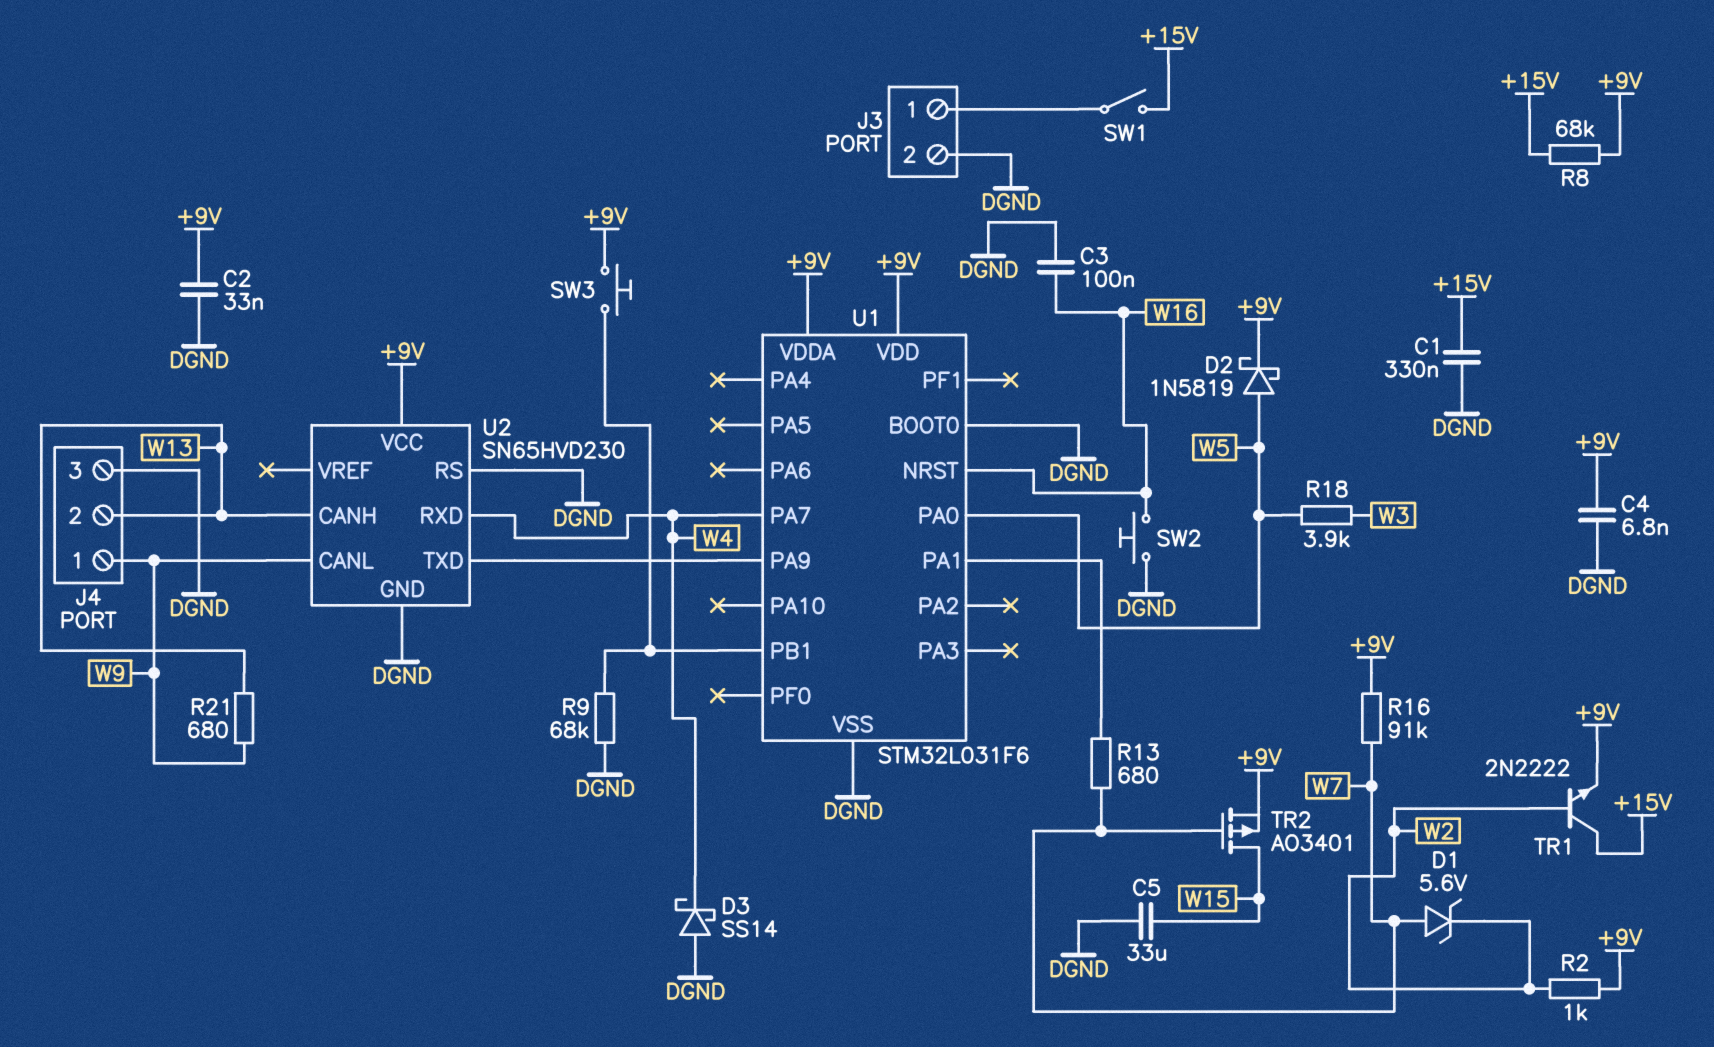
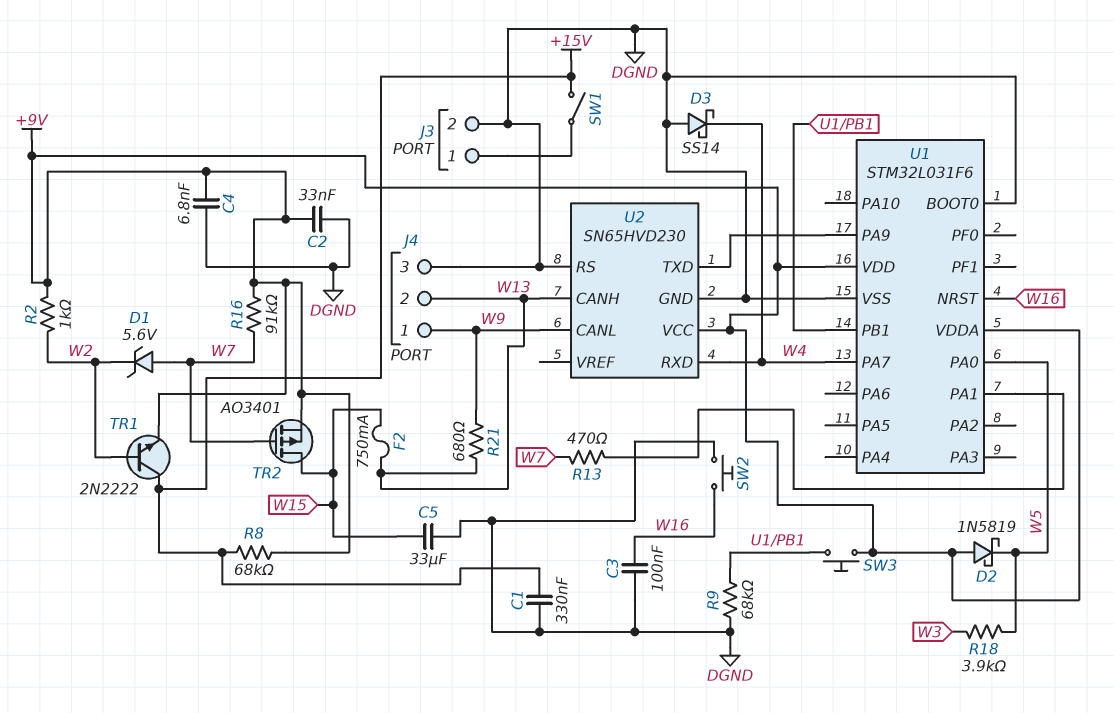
D2: schottky 1N5819 (A W5, K +9V) -> schottky 1N5819 (A +9V, K W5)
F2: none -> 750mA (W13, W15)
R13: 680 (U1/PA1, W7) -> 470 (U1/PA1, W7)

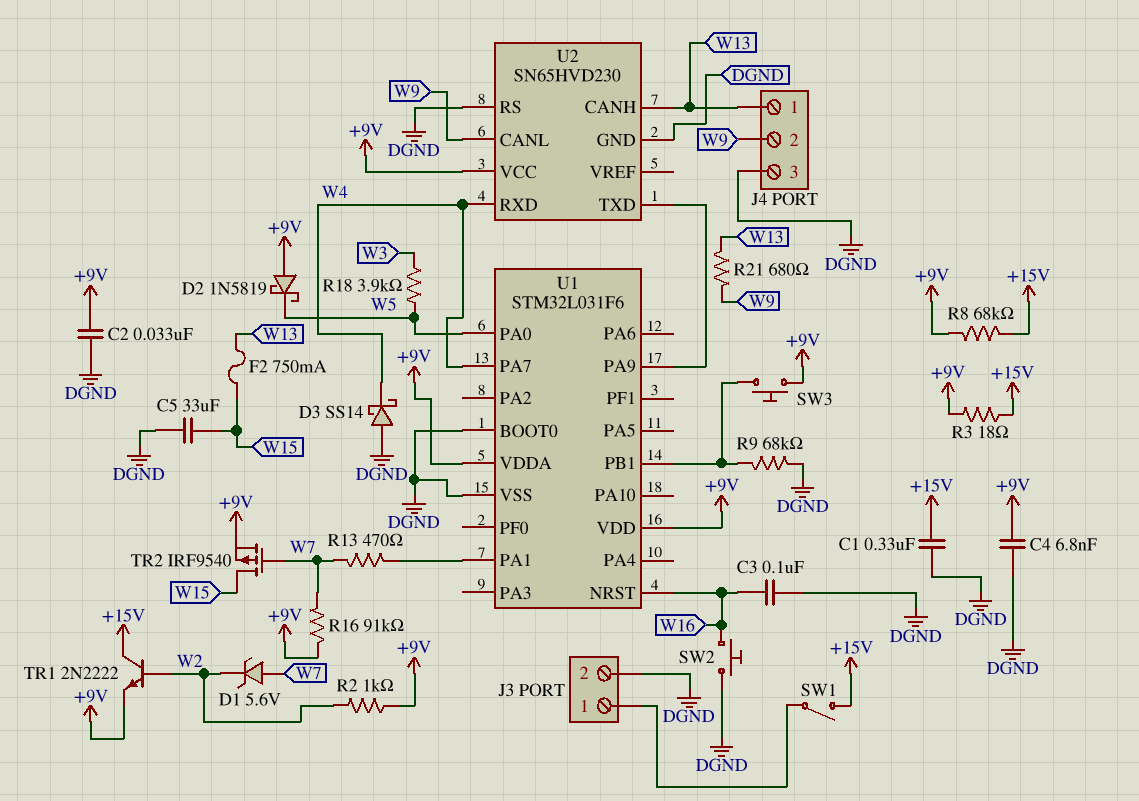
J4 pin 1: W9 -> W13
J4 pin 2: W13 -> W9
R3: none -> 18 (+9V, +15V)
TR2: PMOS AO3401 (G W7, D W15, S +9V) -> PMOS IRF9540 (G W7, D W15, S +9V)

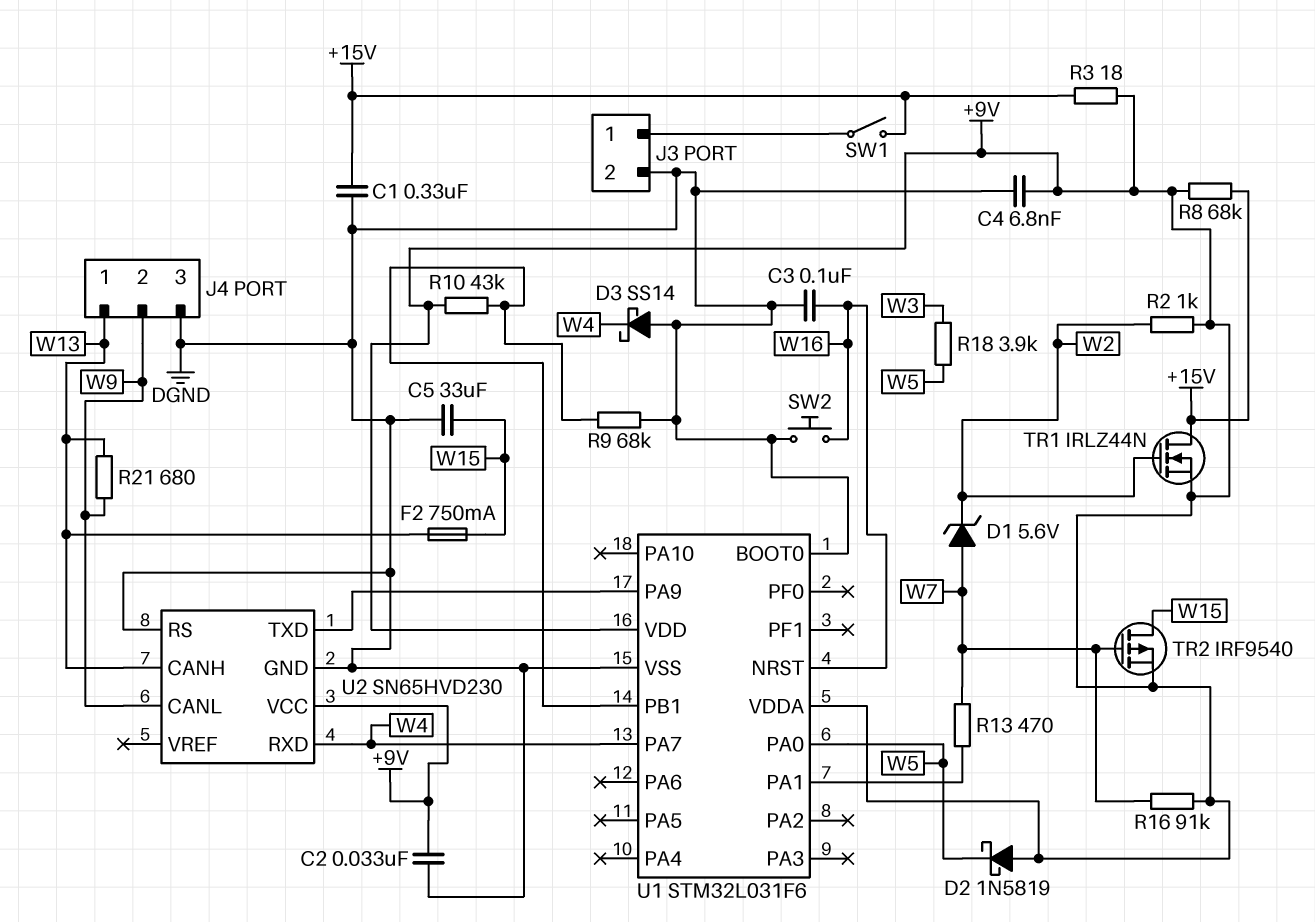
R10: none -> 43k (+9V, U1/PB1)
SW3: button (+9V, U1/PB1) -> none
TR1: NPN 2N2222 (B W2, C +15V, E +9V) -> NMOS IRLZ44N (G W2, D +15V, S +9V)

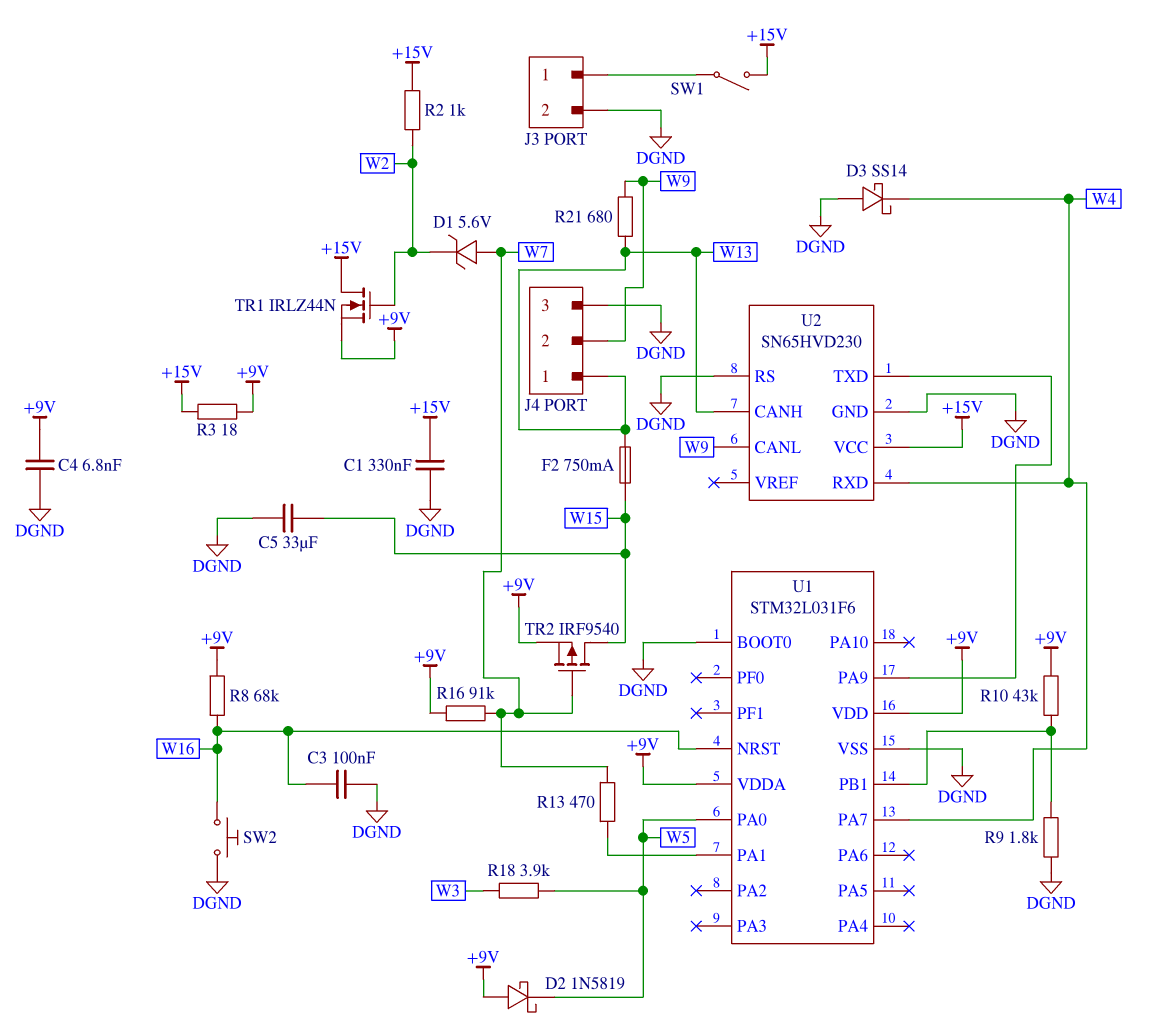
C2: 33nF (+9V, DGND) -> none
R2: 1k (+9V, W2) -> 1k (+15V, W2)
R8: 68k (+9V, +15V) -> 68k (+9V, W16)
R9: 68k (DGND, U1/PB1) -> 1.8k (DGND, U1/PB1)
U2 pin VCC: +9V -> +15V

